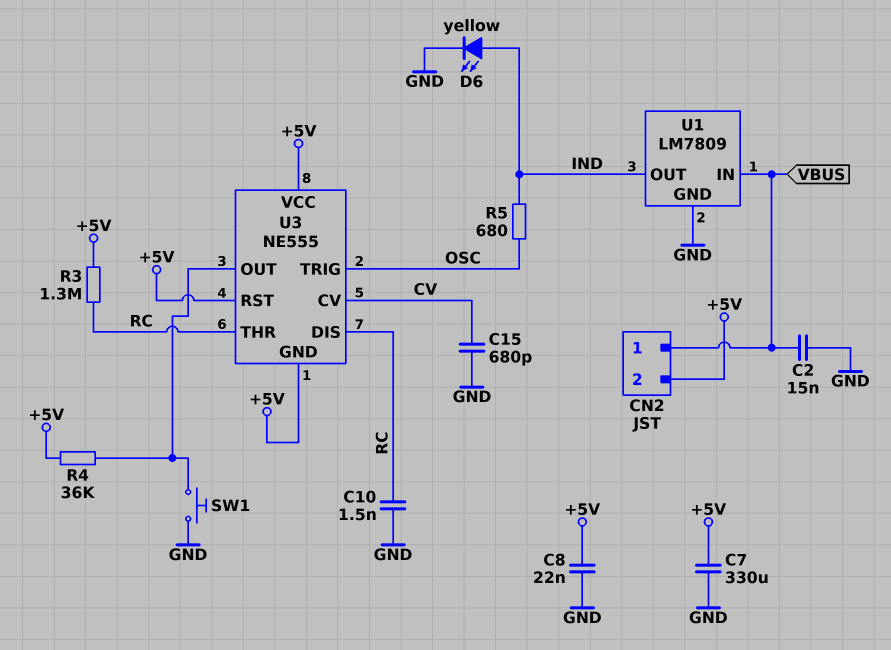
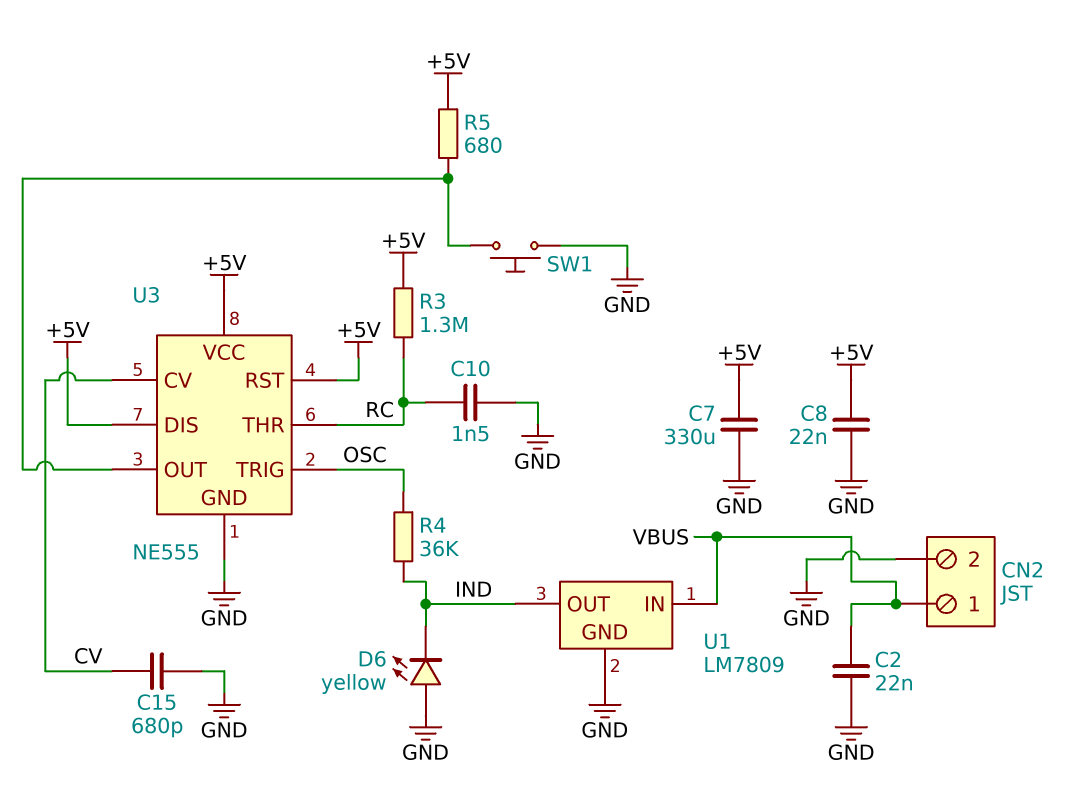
C2: 15nF (GND, VBUS) -> 22nF (GND, VBUS)
CN2 pin 2: +5V -> GND
D6: LED yellow (A IND, K GND) -> LED yellow (A GND, K IND)
R4: 36k (+5V, U3/OUT) -> 36k (IND, OSC)
R5: 680 (IND, OSC) -> 680 (+5V, U3/OUT)
U3 pin DIS: RC -> +5V
U3 pin GND: +5V -> GND

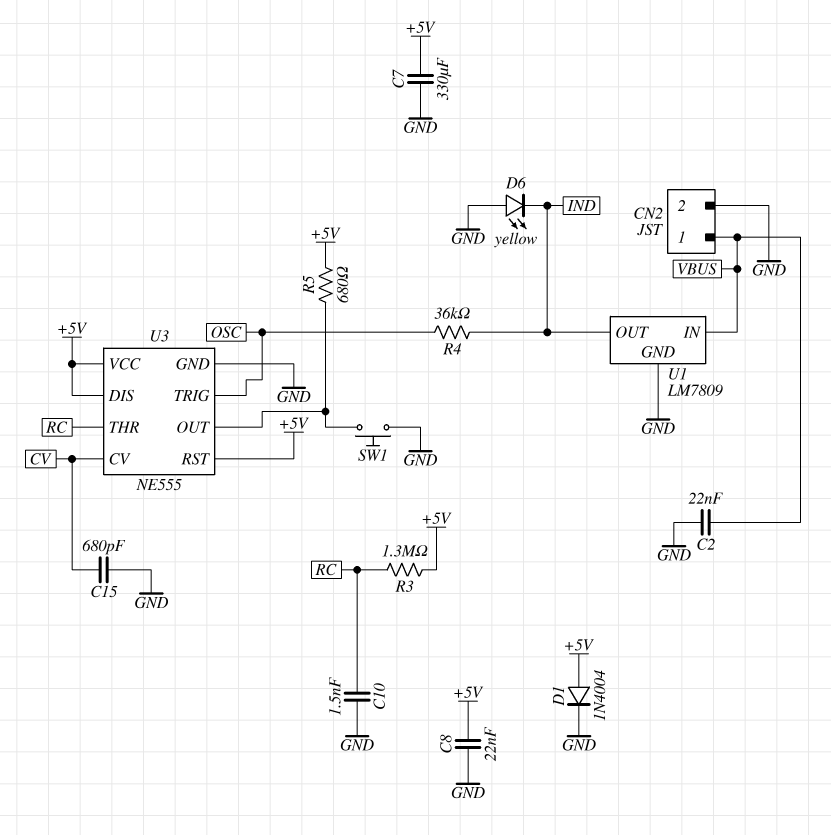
D1: none -> diode 1N4004 (A +5V, K GND)

